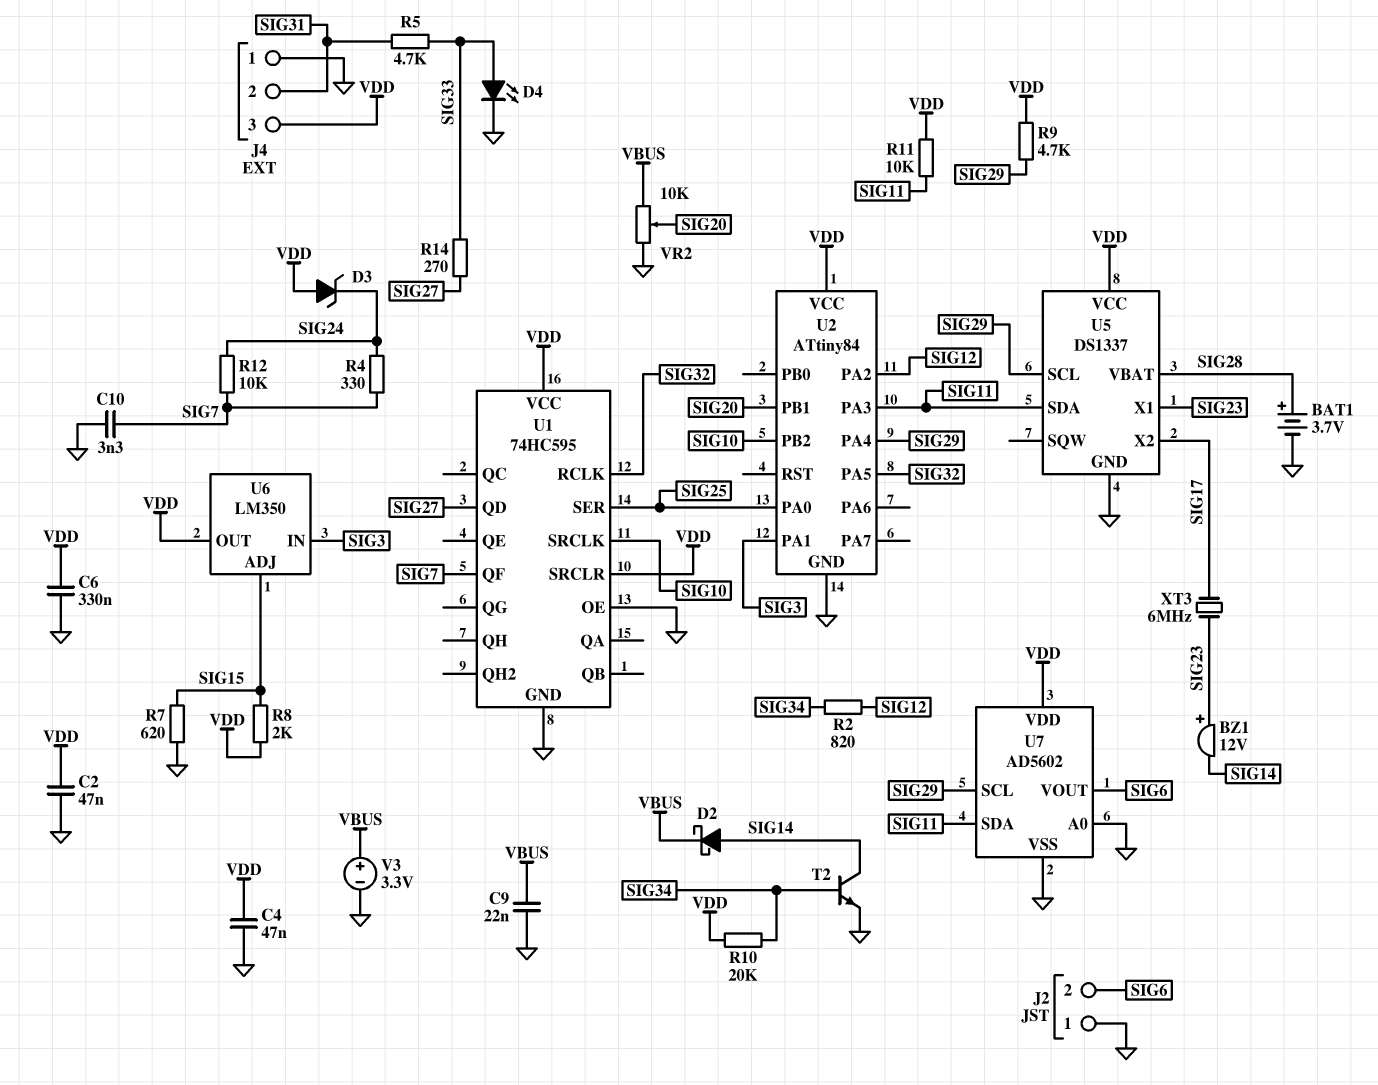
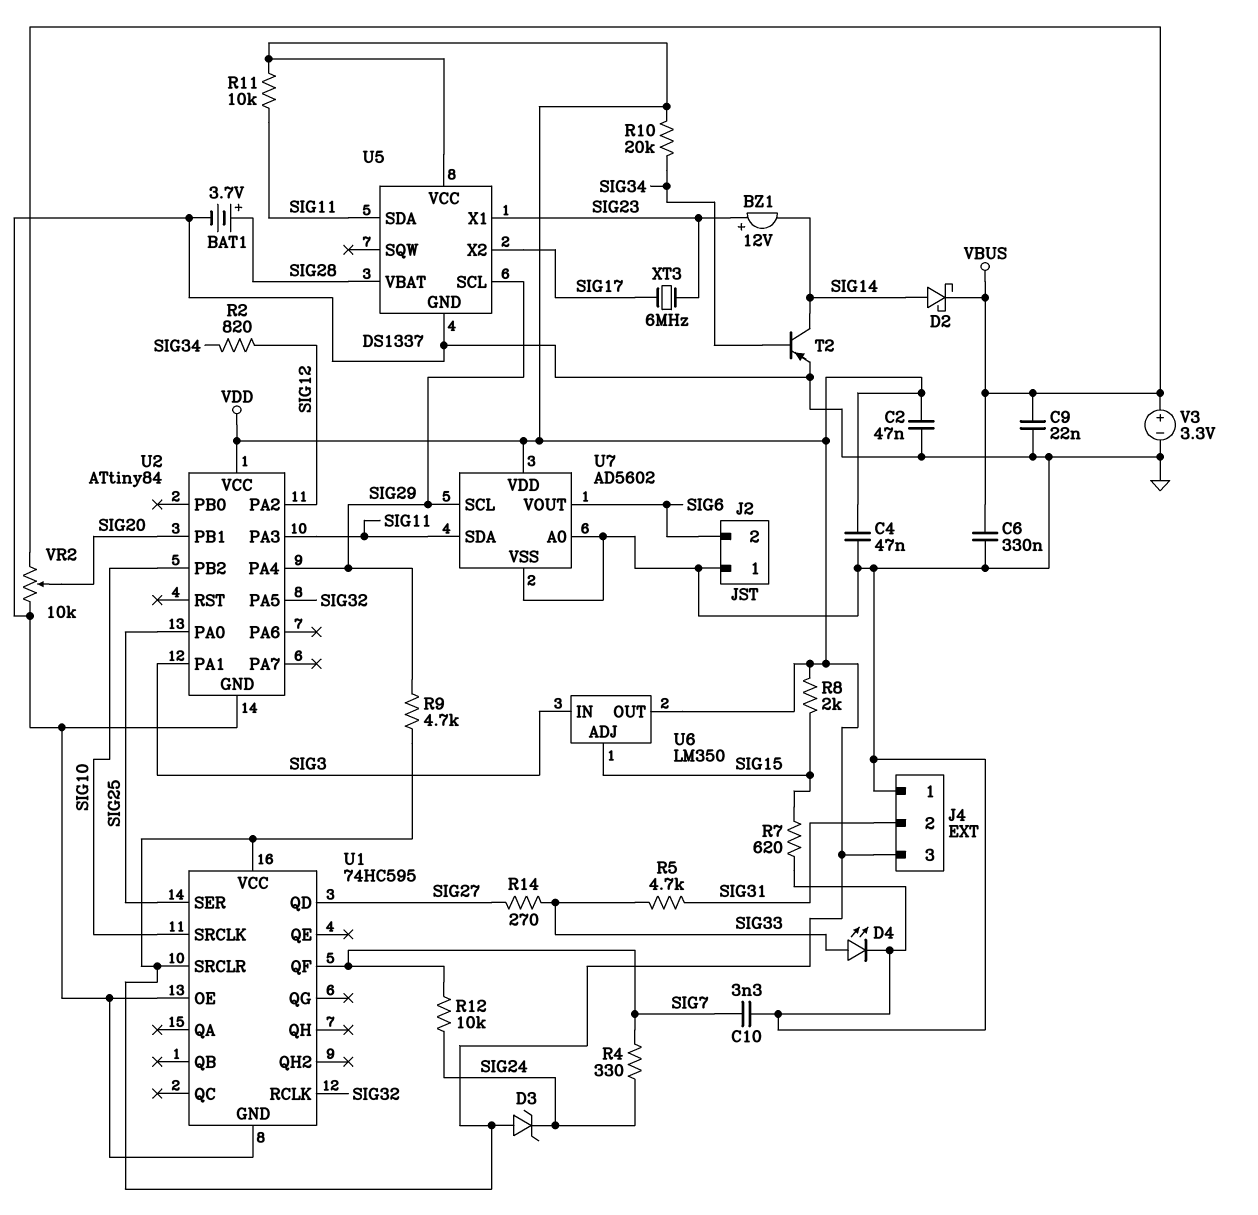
C6: 330nF (GND, VDD) -> 330nF (GND, VBUS)
T2: NPN (B SIG34, C SIG14, E GND) -> PNP (B SIG34, C SIG14, E GND)

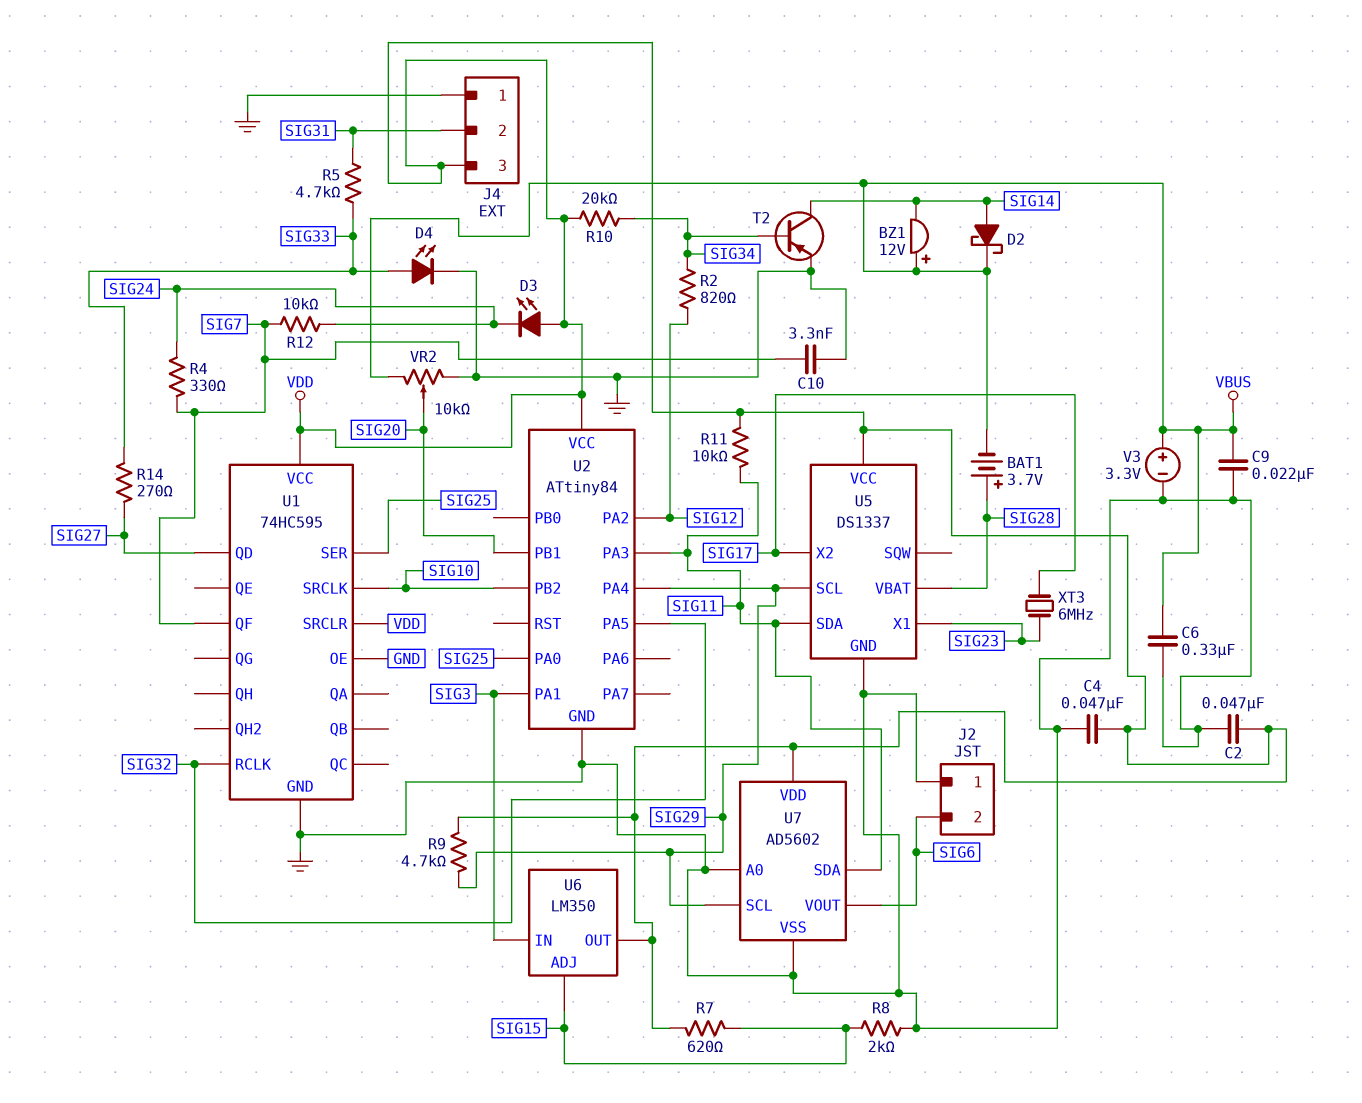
BAT1: 3.7V (plus SIG28, minus GND) -> 3.7V (plus SIG28, minus VBUS)
BZ1: buzzer 12V (plus SIG23, minus SIG14) -> buzzer 12V (plus VBUS, minus SIG14)
D3: zener (A VDD, K SIG24) -> LED (A VDD, K SIG24)
R7: 620 (GND, SIG15) -> 620 (SIG15, VDD)
R8: 2k (SIG15, VDD) -> 2k (GND, SIG15)

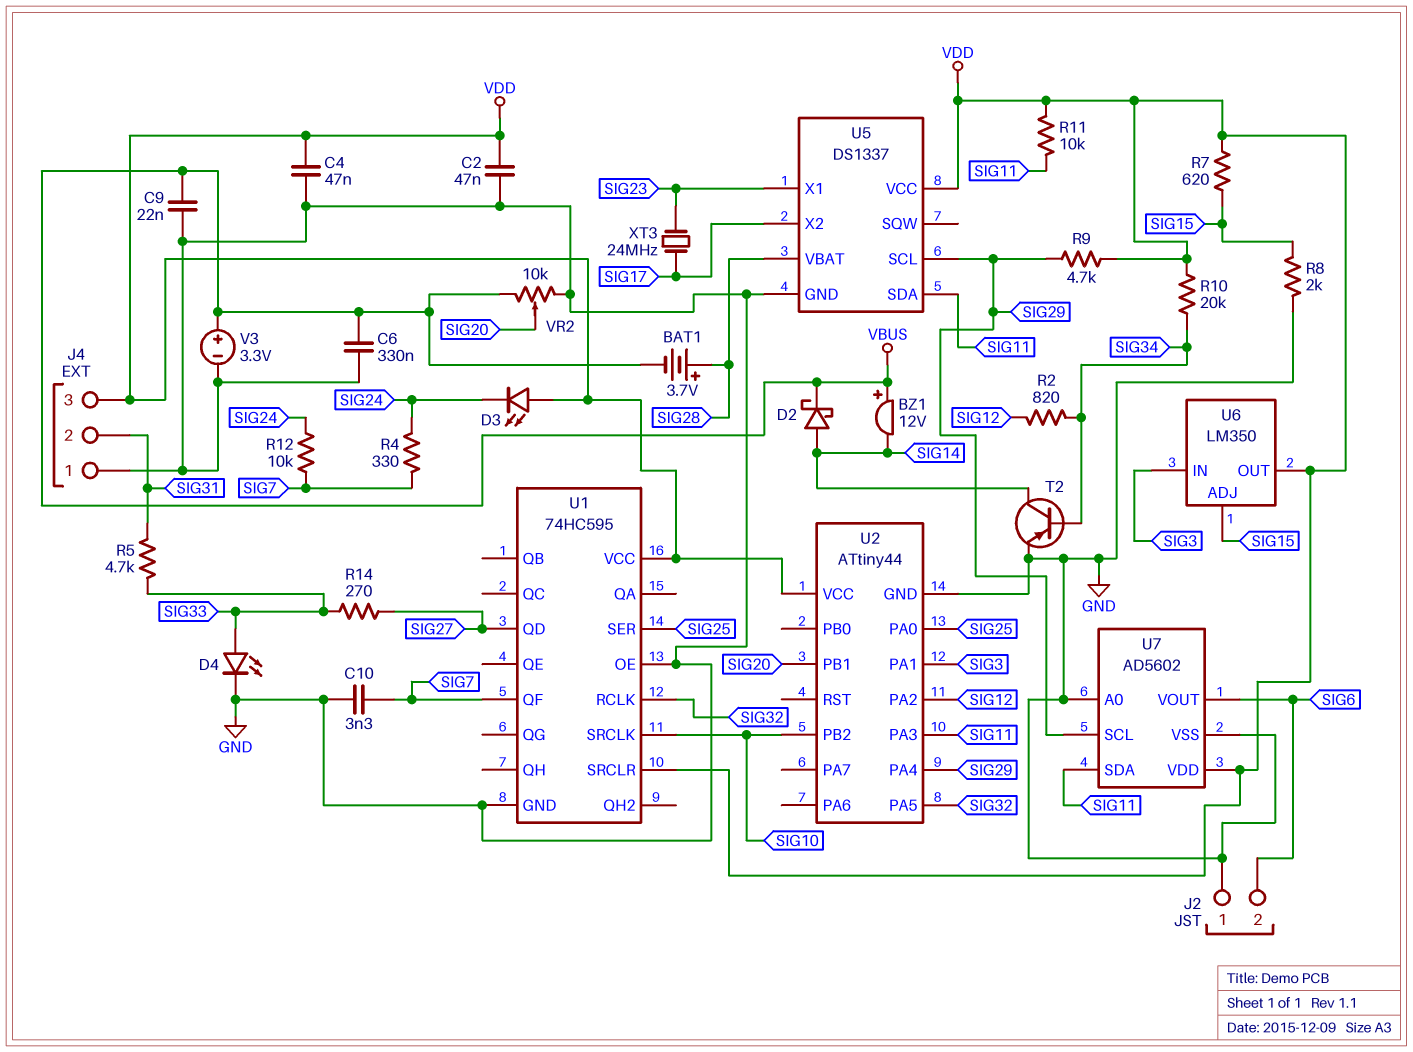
U2: ATtiny84 -> ATtiny44
XT3: 6MHz (SIG17, SIG23) -> 24MHz (SIG17, SIG23)

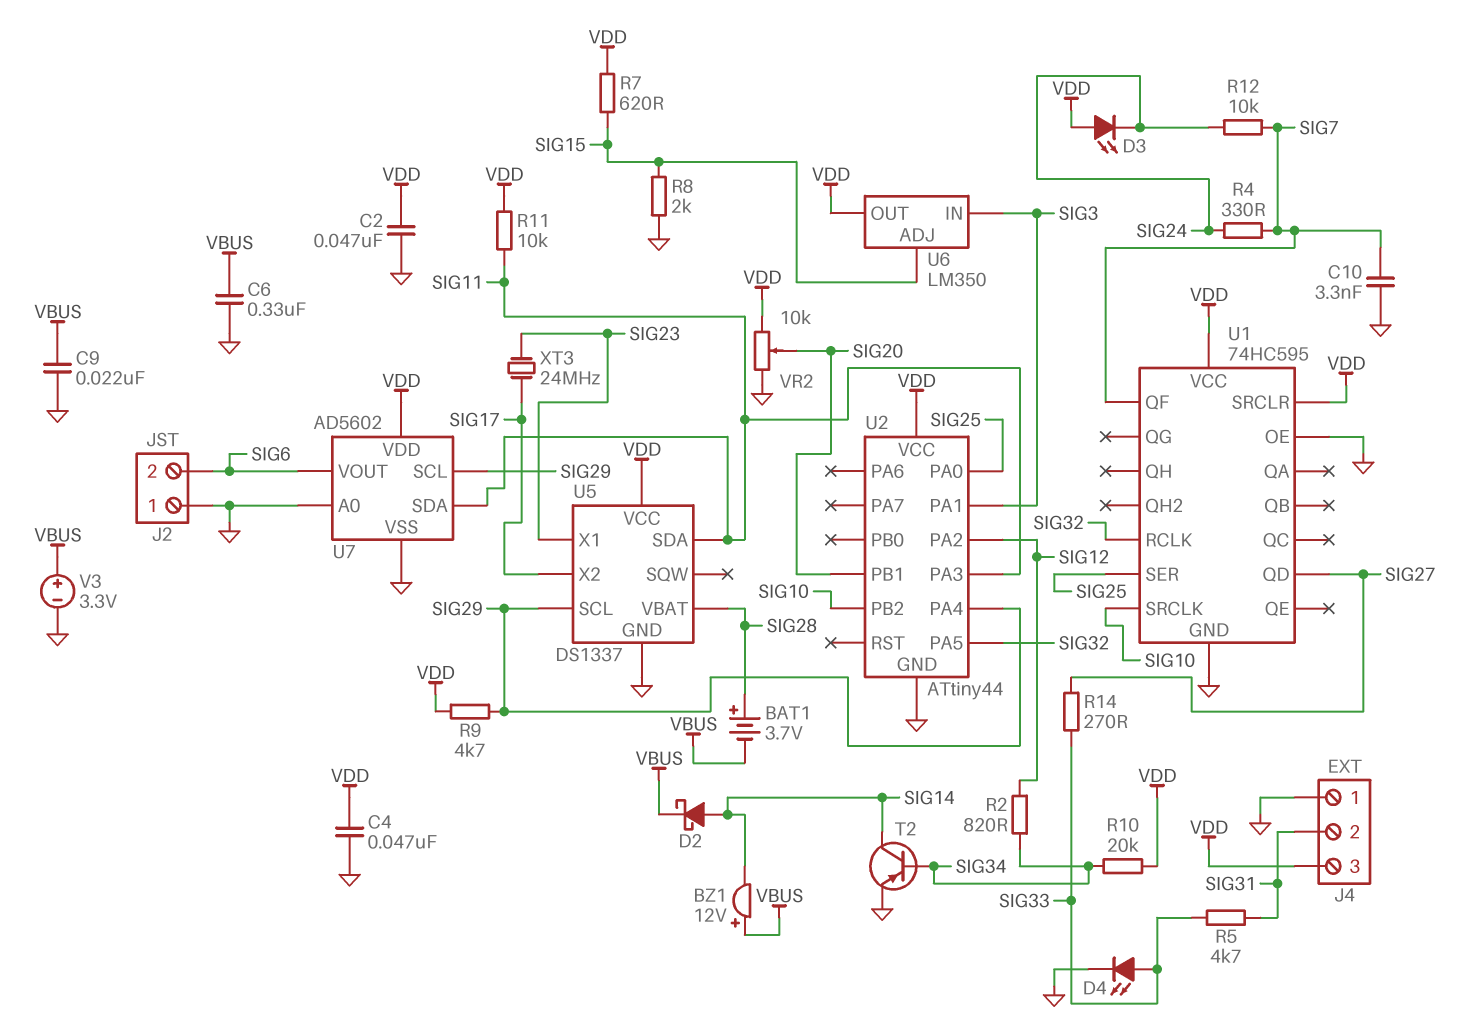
VR2: 10k (GND, VBUS, wiper SIG20) -> 10k (GND, VDD, wiper SIG20)

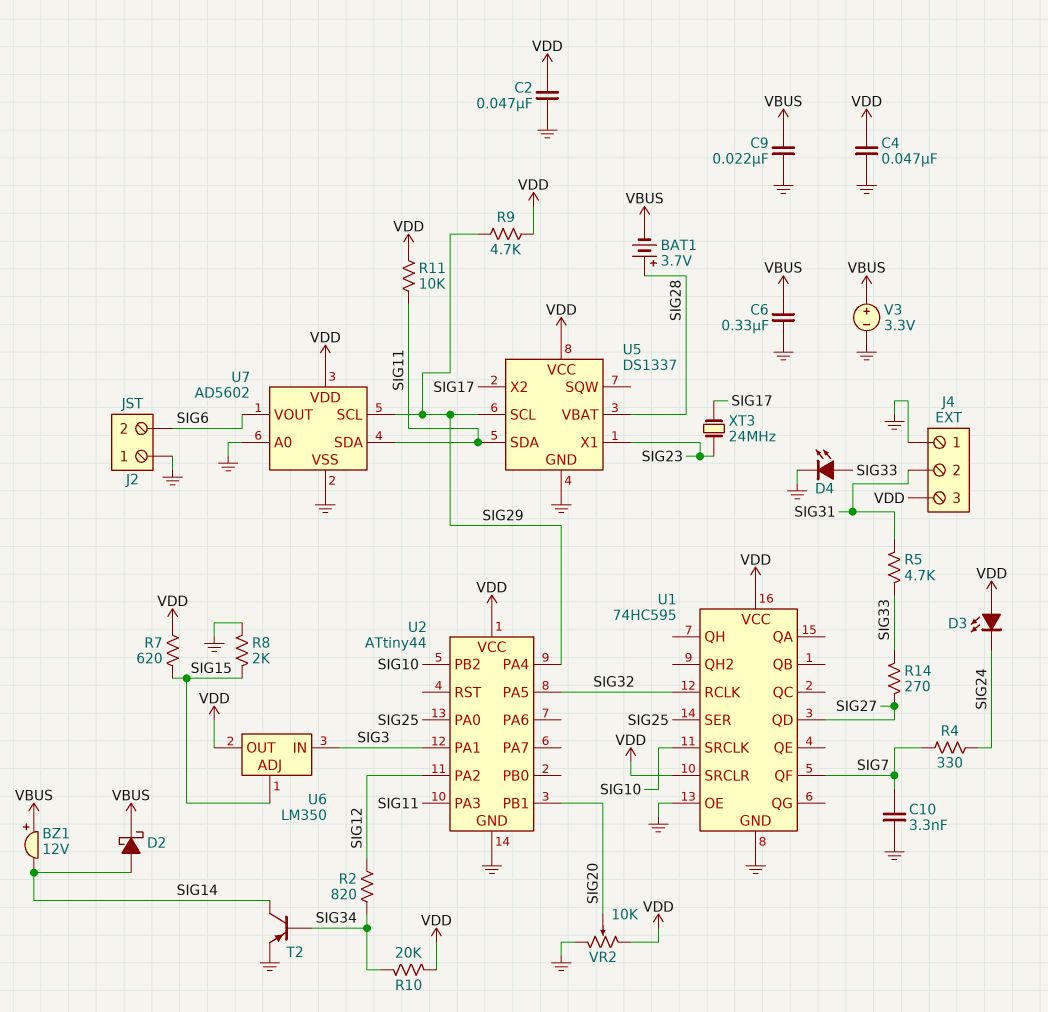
R12: 10k (SIG7, SIG24) -> none

